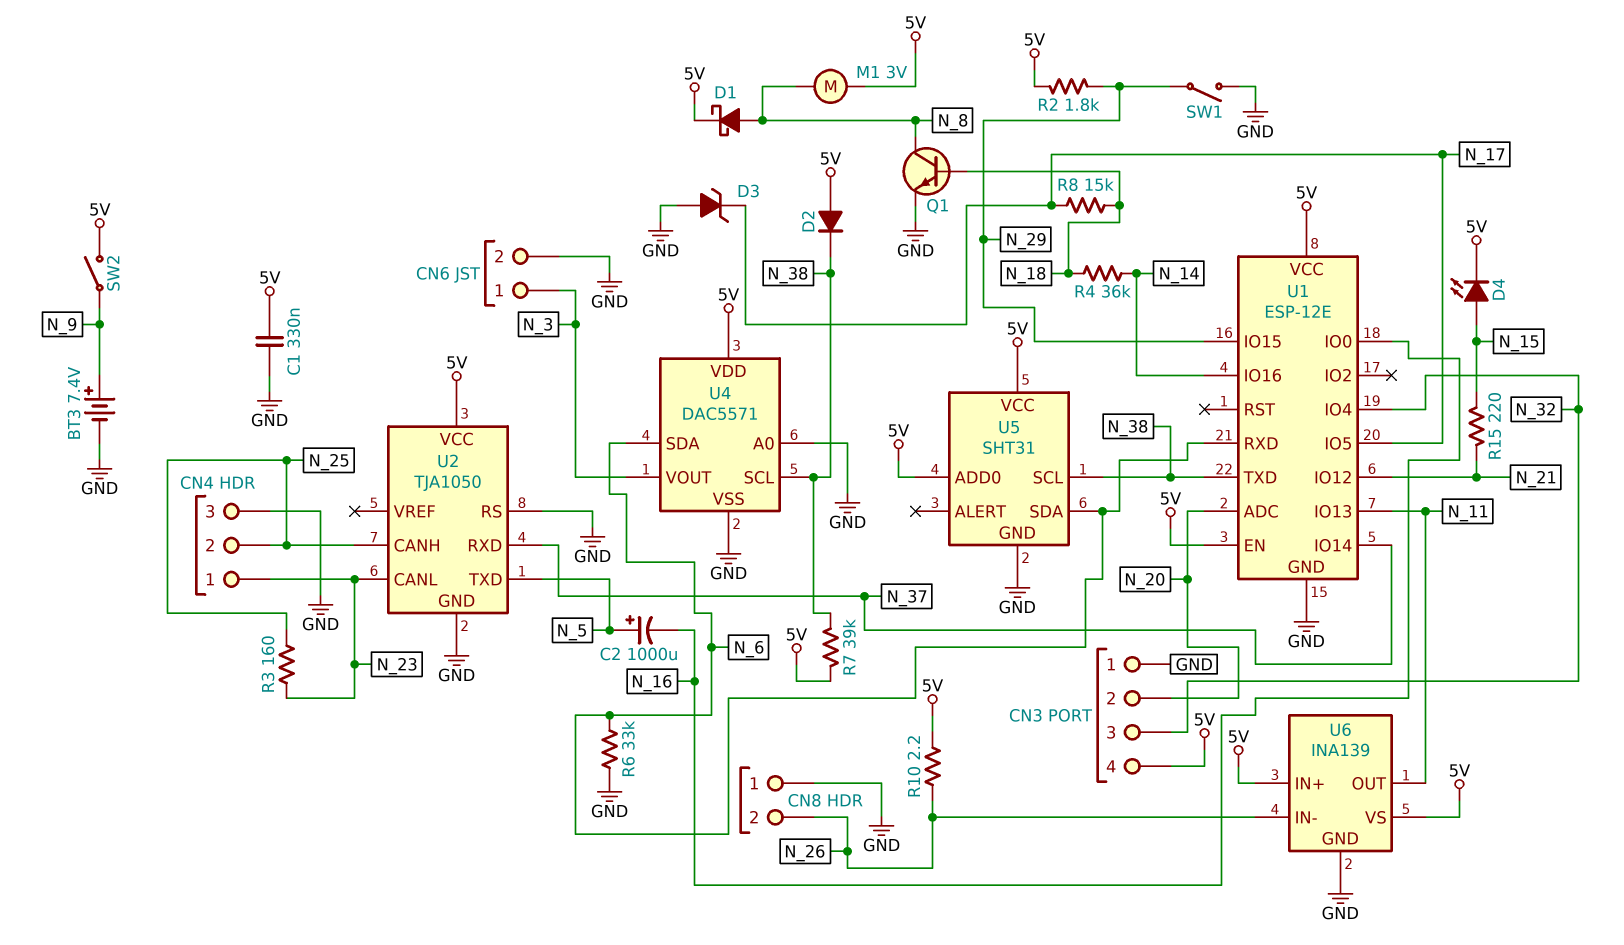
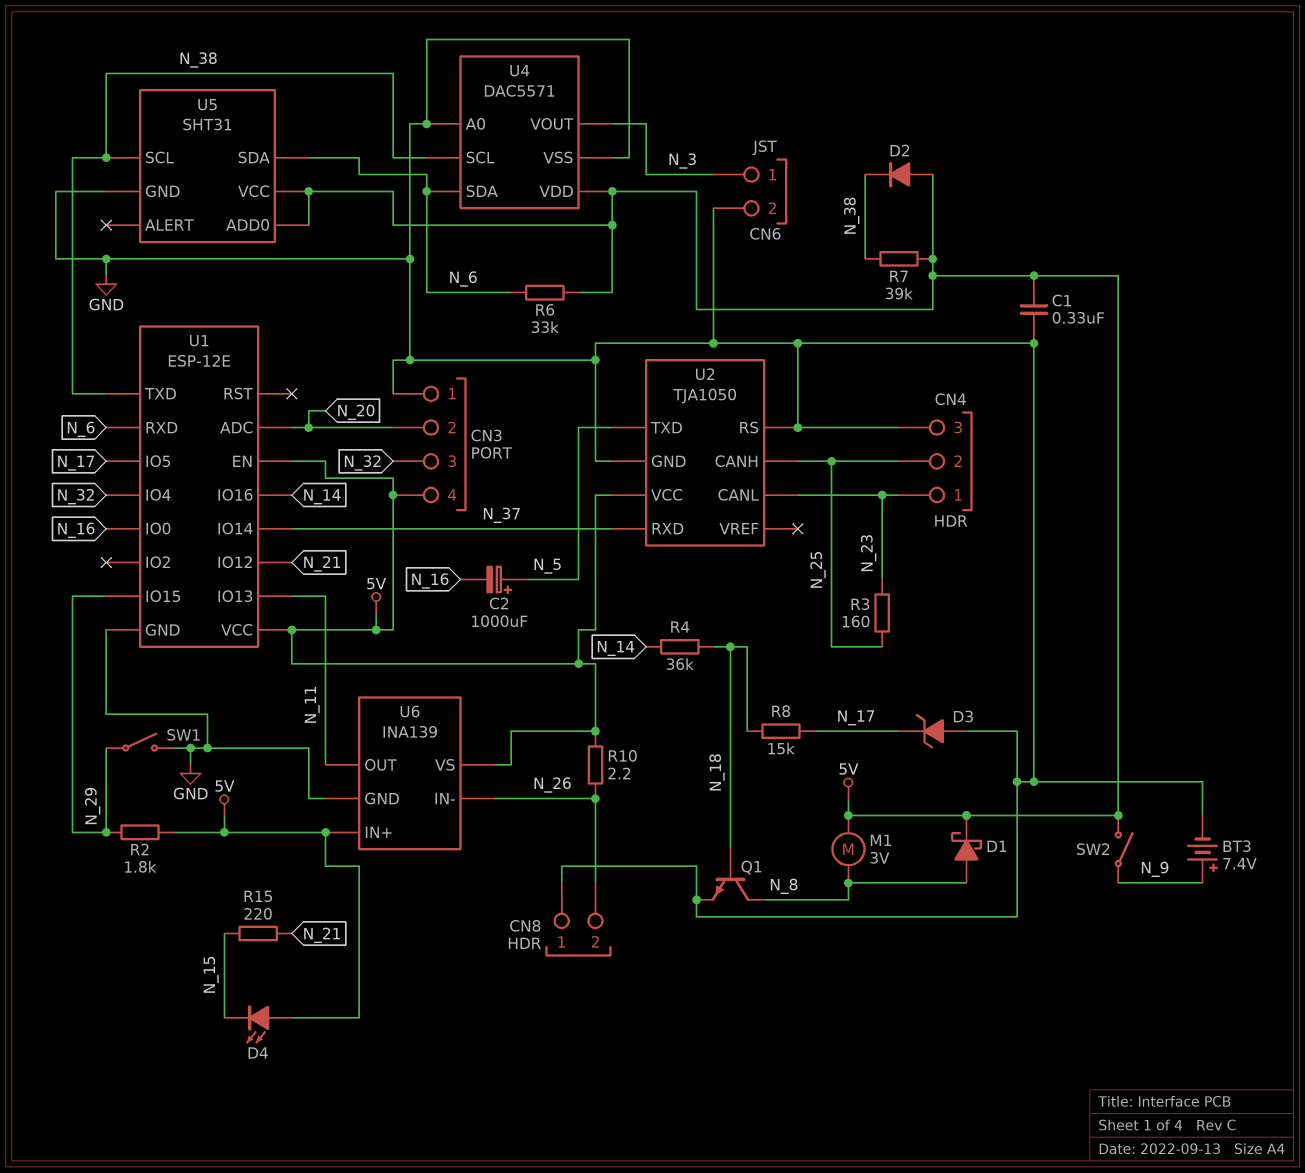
D4: LED (A N_15, K 5V) -> LED (A 5V, K N_15)
R6: 33k (GND, N_6) -> 33k (5V, N_6)

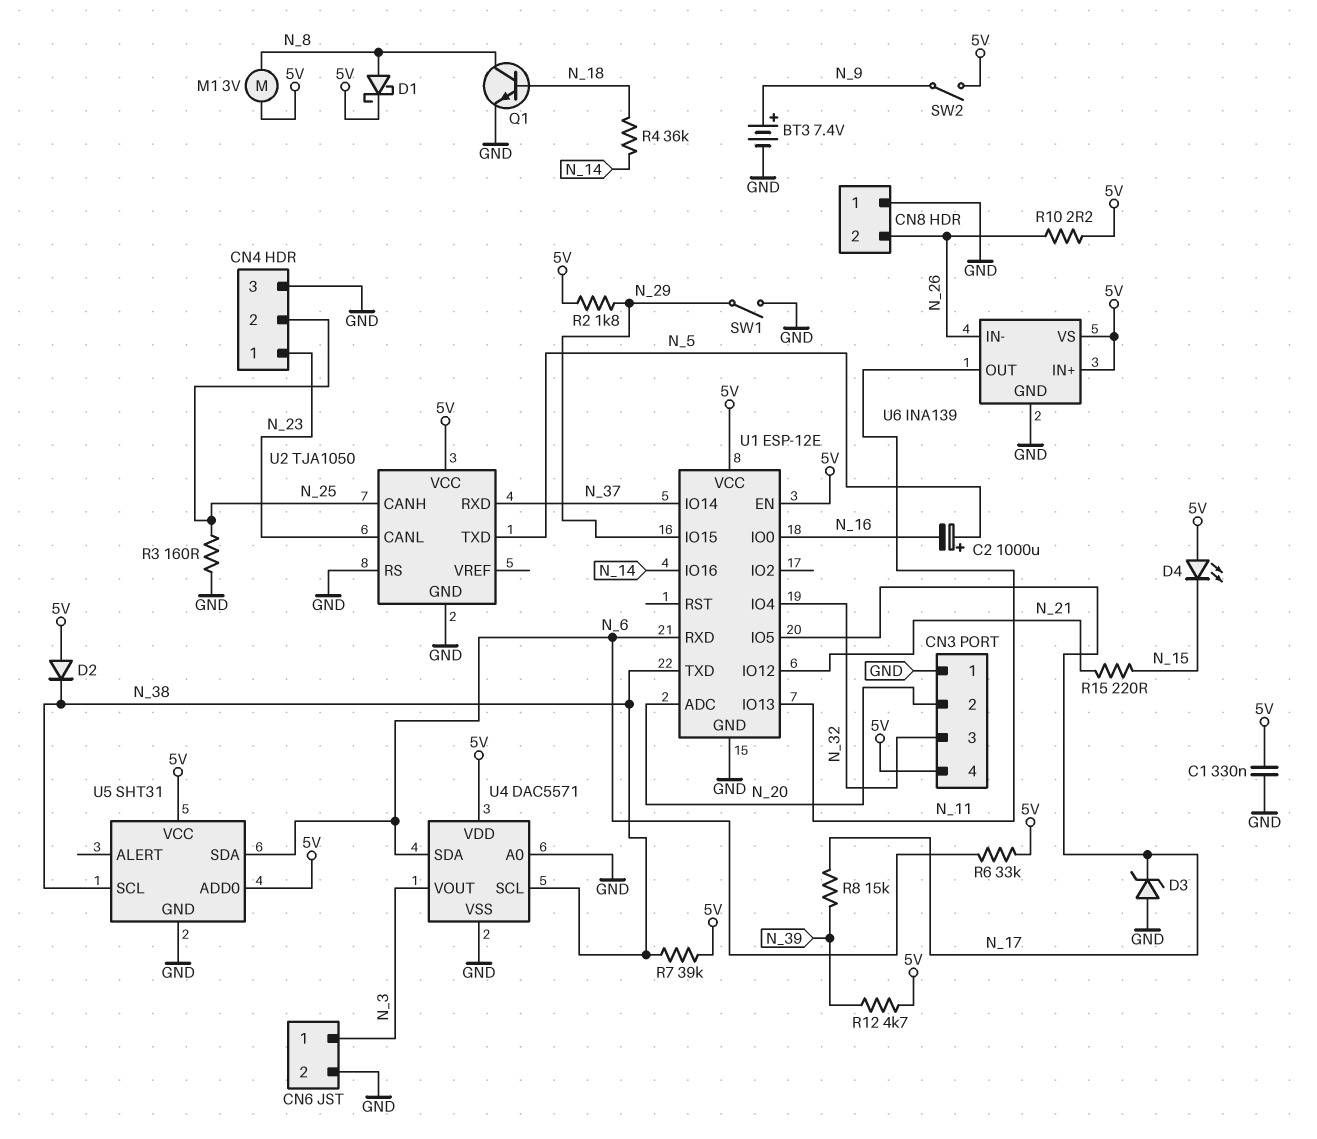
R3: 160 (N_23, N_25) -> 160 (GND, N_25)
R8: 15k (N_17, N_18) -> 15k (N_17, N_39)
R12: none -> 4.7k (5V, N_39)

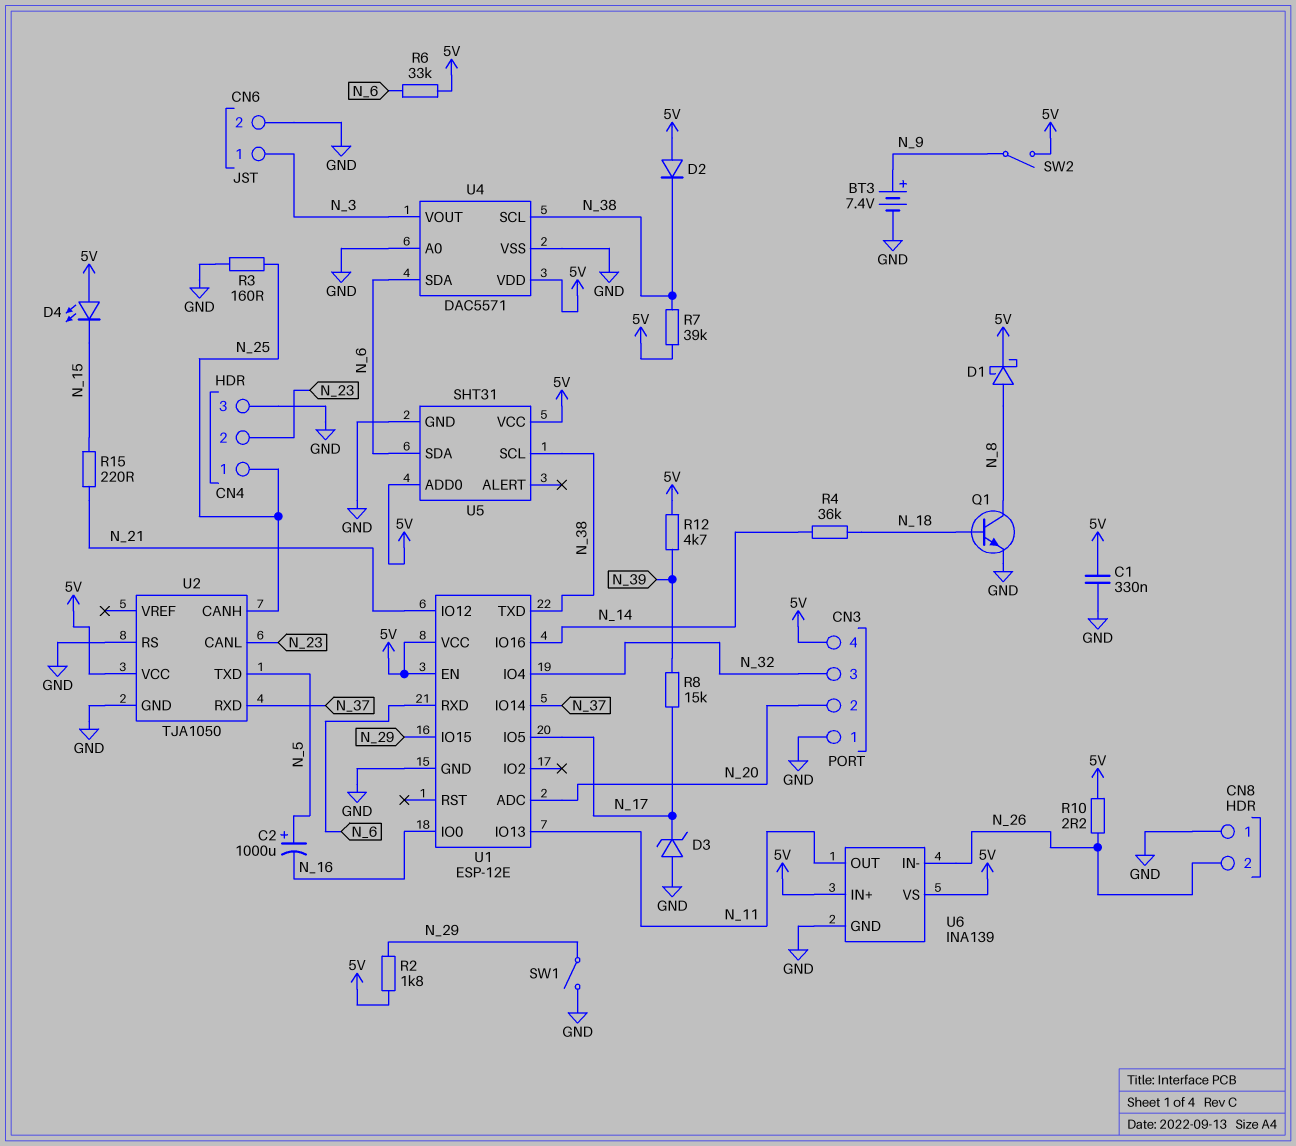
CN4 pin 1: N_23 -> N_25
CN4 pin 2: N_25 -> N_23
M1: motor 3V (5V, N_8) -> none

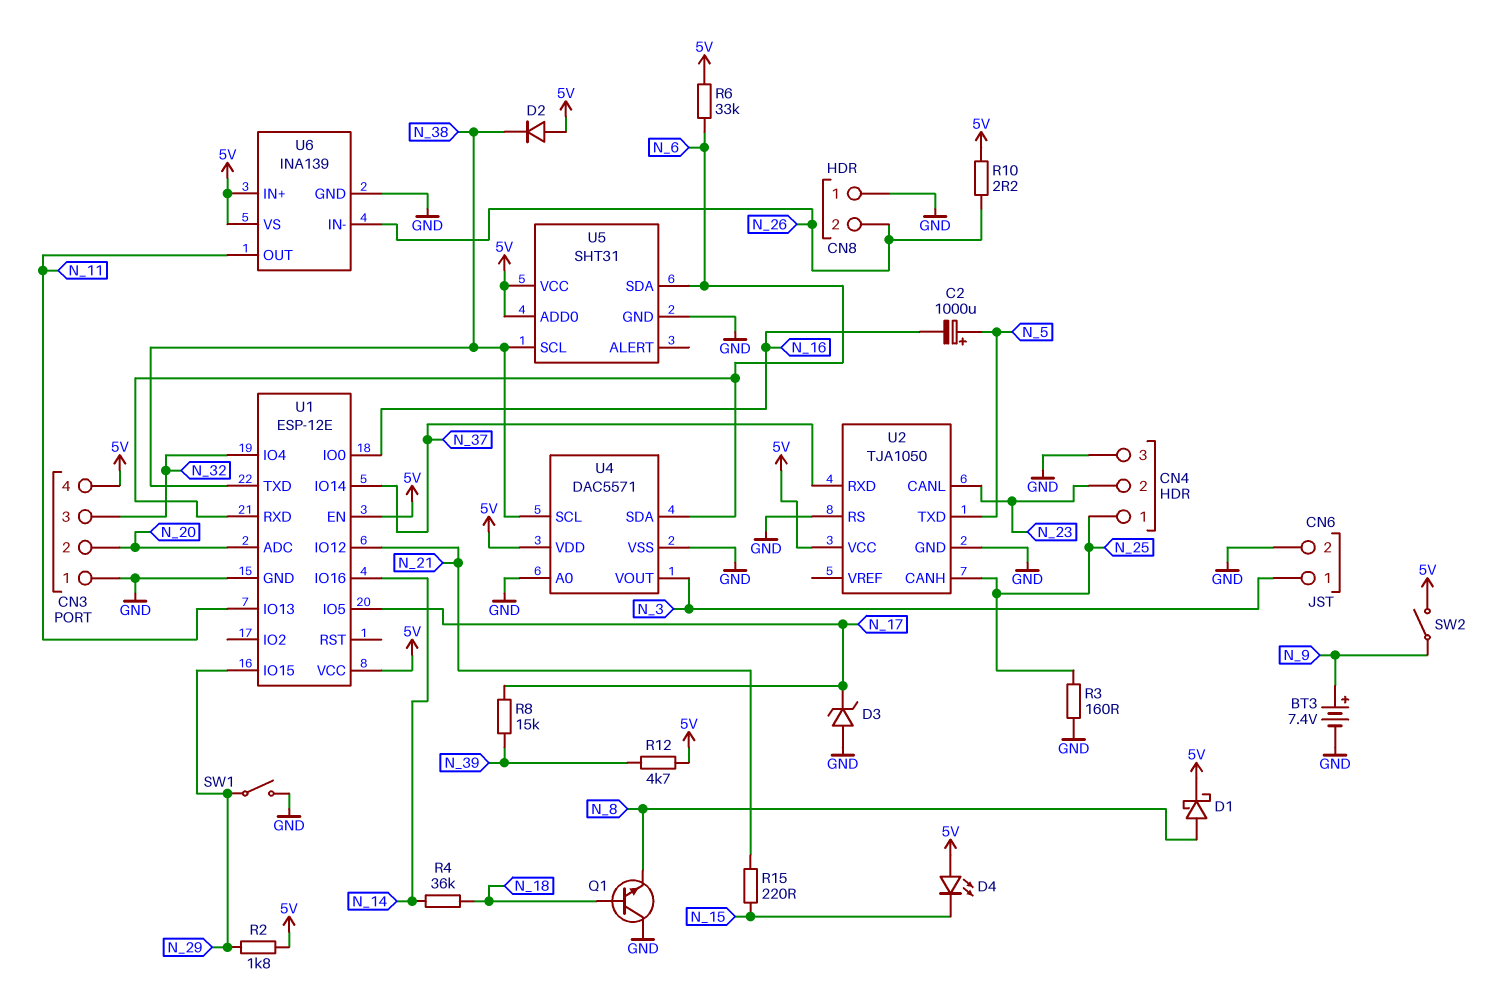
C1: 330nF (5V, GND) -> none
Q1: NPN (B N_18, C N_8, E GND) -> NPN (B N_18, C GND, E N_8)
R7: 39k (5V, N_38) -> none

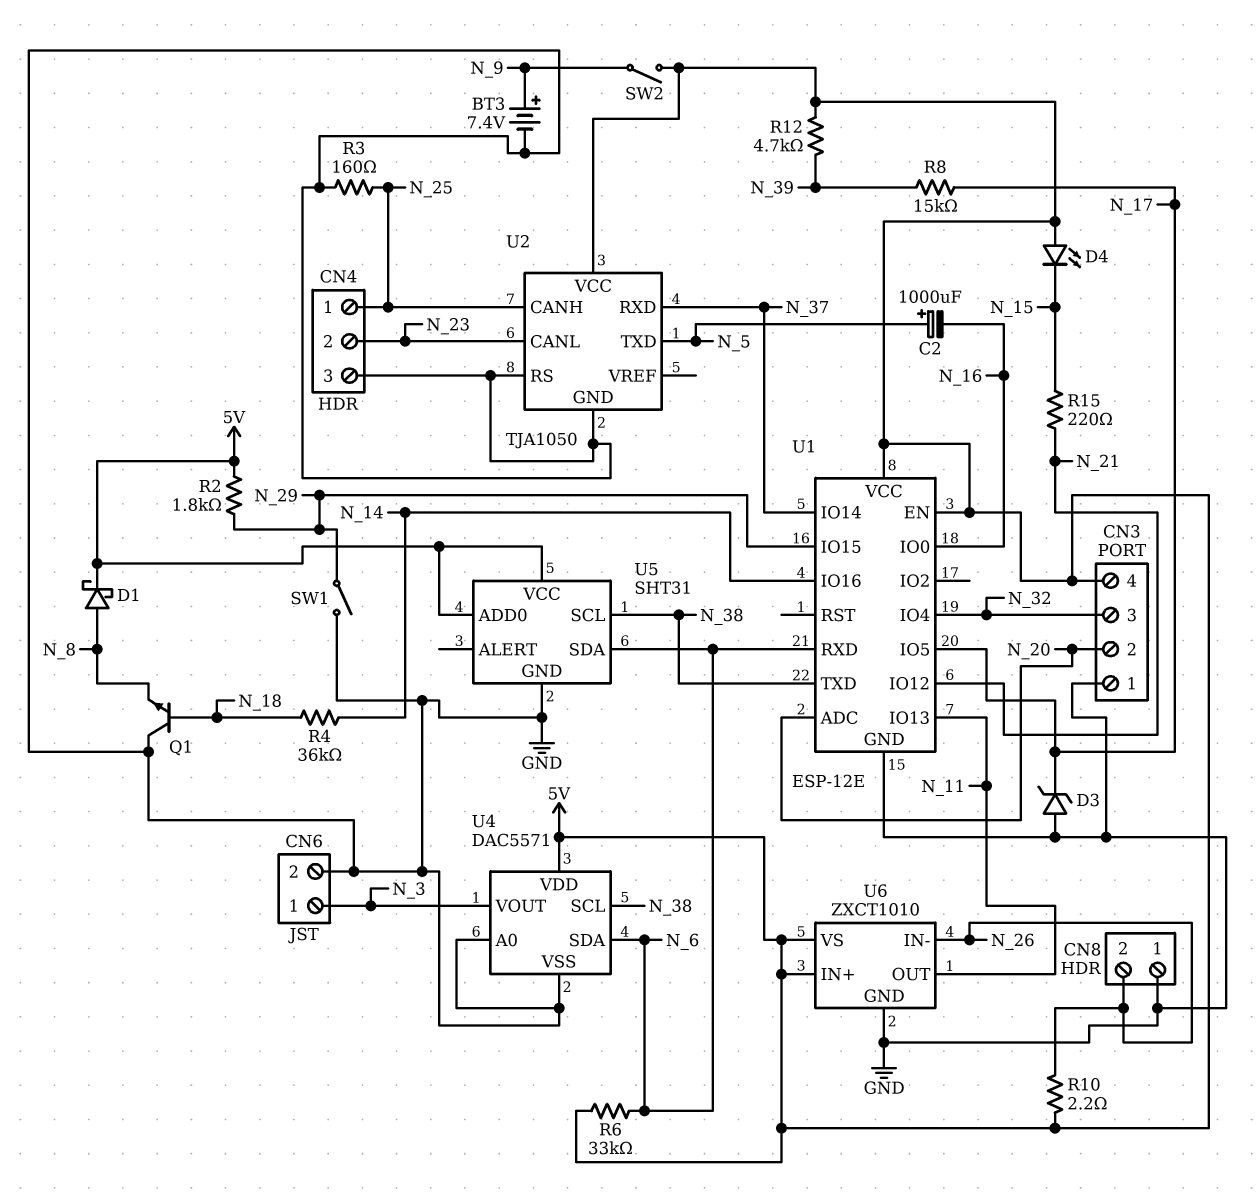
D2: diode (A 5V, K N_38) -> none
U6: INA139 -> ZXCT1010

